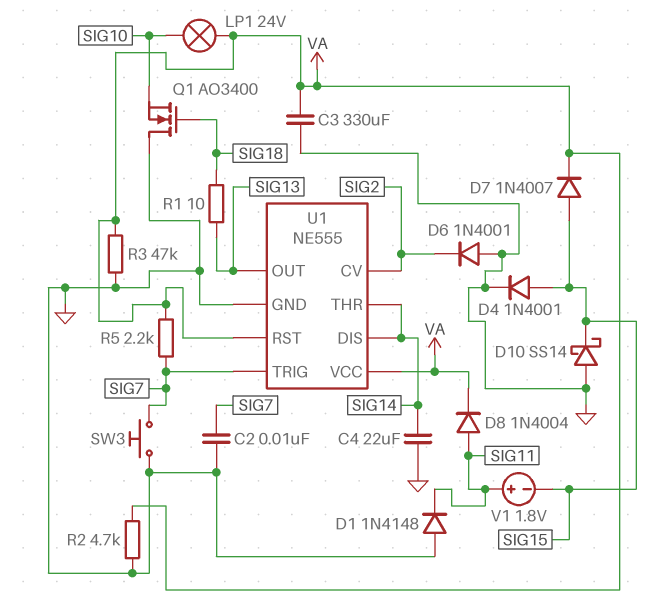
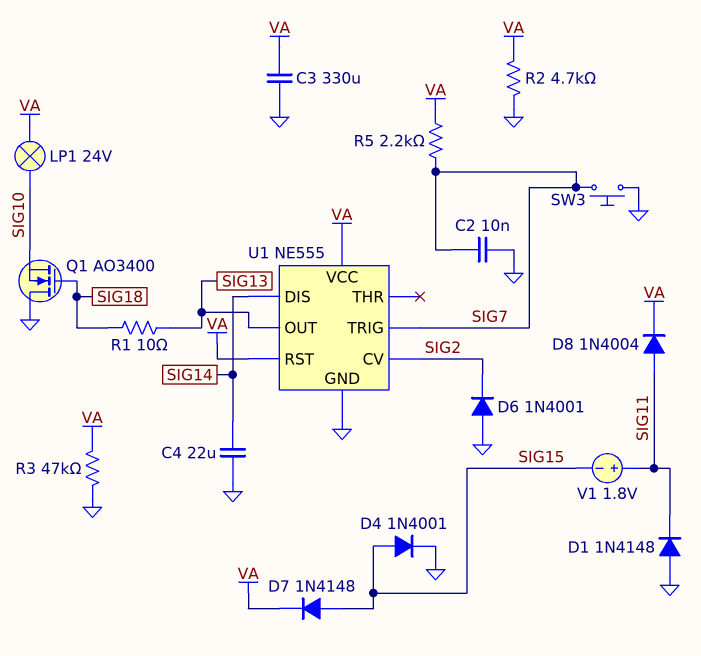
D7: diode 1N4007 (A SIG15, K VA) -> diode 1N4148 (A SIG15, K VA)
D10: schottky SS14 (A GND, K SIG15) -> none
U1 pin THR: SIG14 -> none

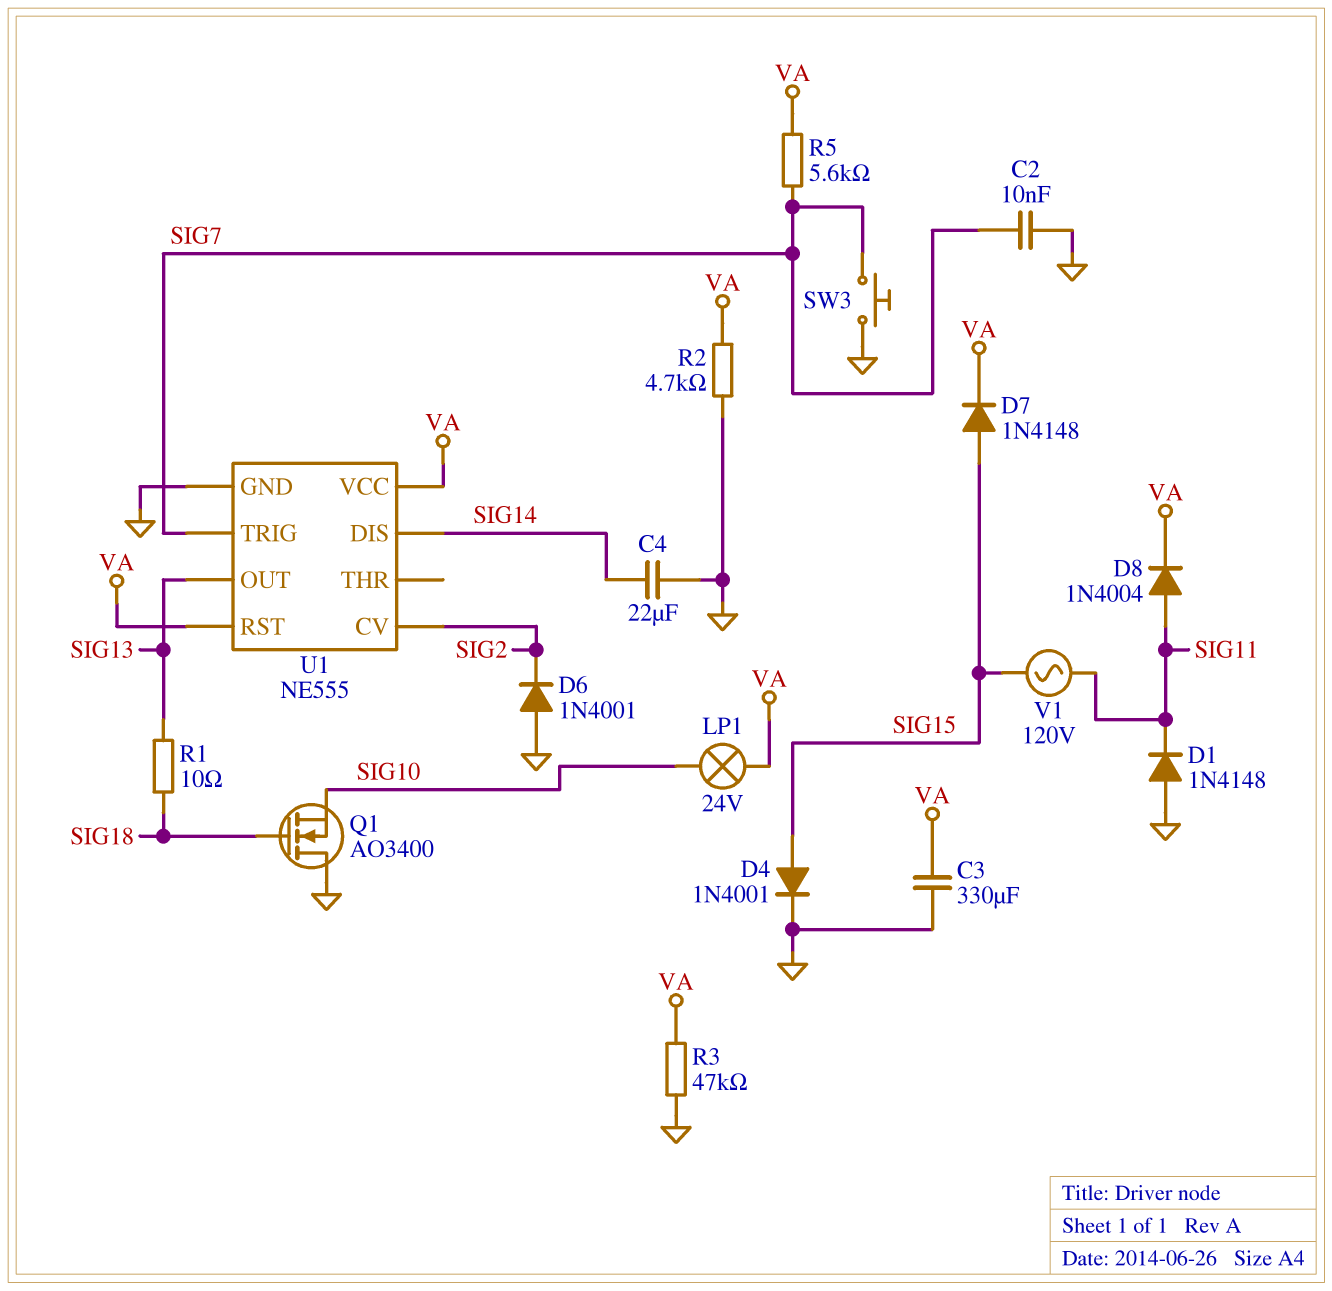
R5: 2.2k (SIG7, VA) -> 5.6k (SIG7, VA)
V1: 1.8V (plus SIG11, minus SIG15) -> AC 120V (SIG11, SIG15)

